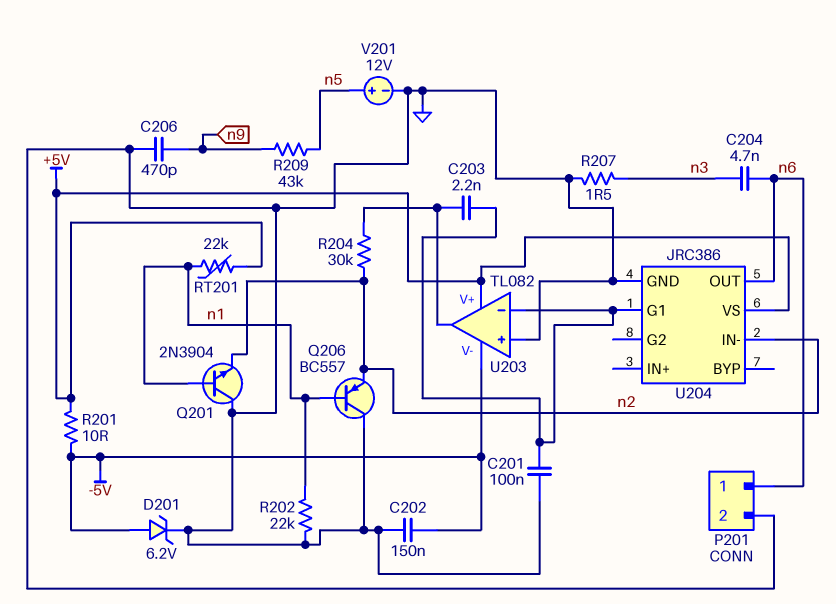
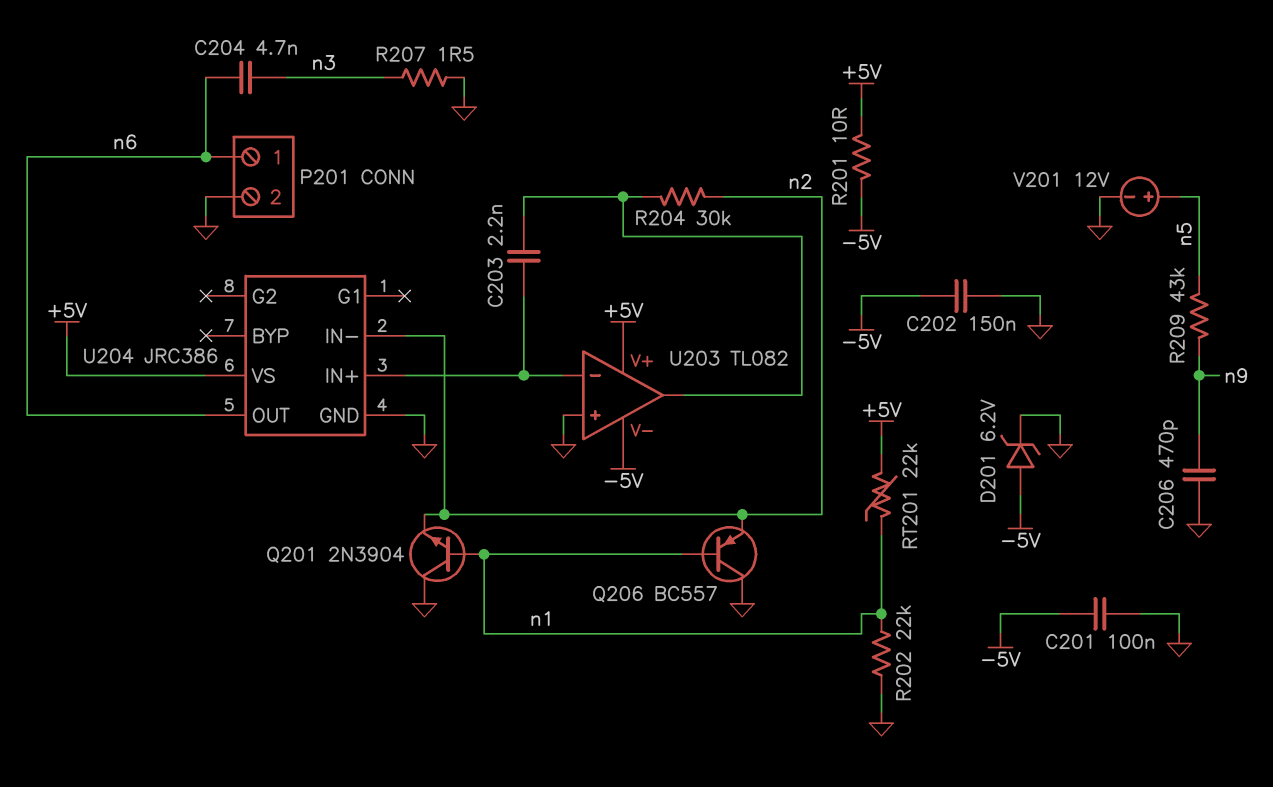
C201: 100nF (GND, U203/in-) -> 100nF (-5V, GND)
U204 pin G1: U203/in- -> none
U204 pin IN+: none -> U203/in-

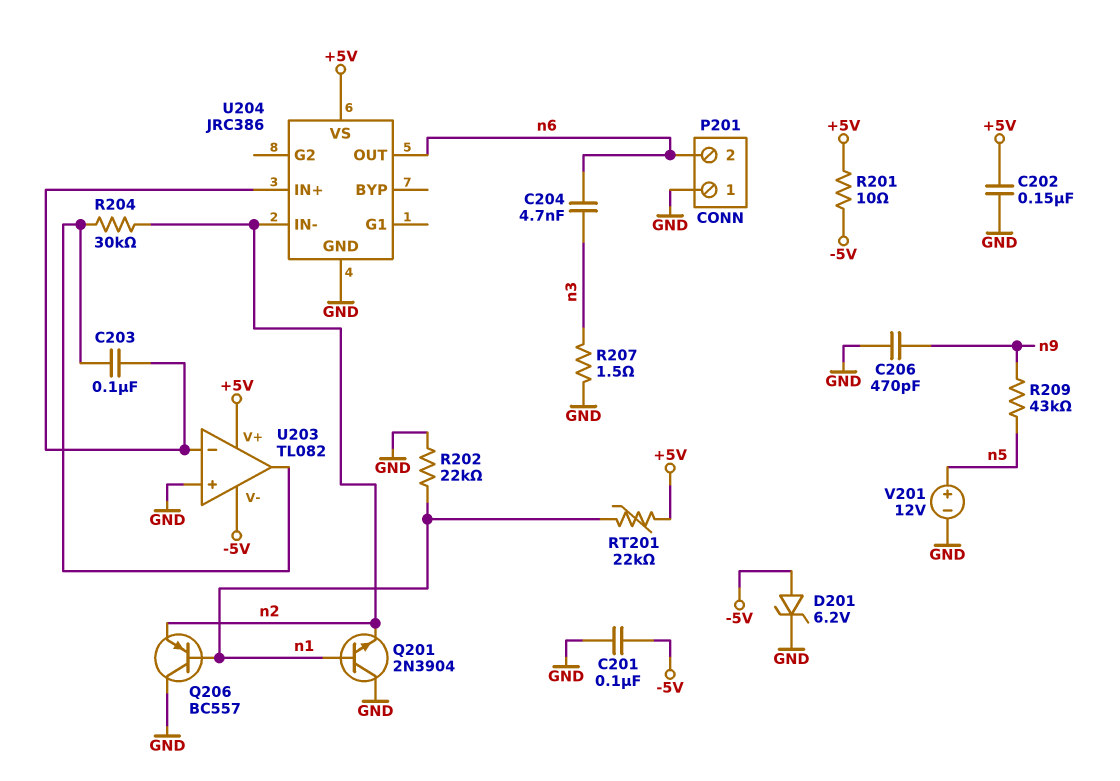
C202: 150nF (-5V, GND) -> 150nF (+5V, GND)
C203: 2.2nF (U203/in-, U203/out) -> 100nF (U203/in-, U203/out)
P201 pin 1: n6 -> GND
P201 pin 2: GND -> n6

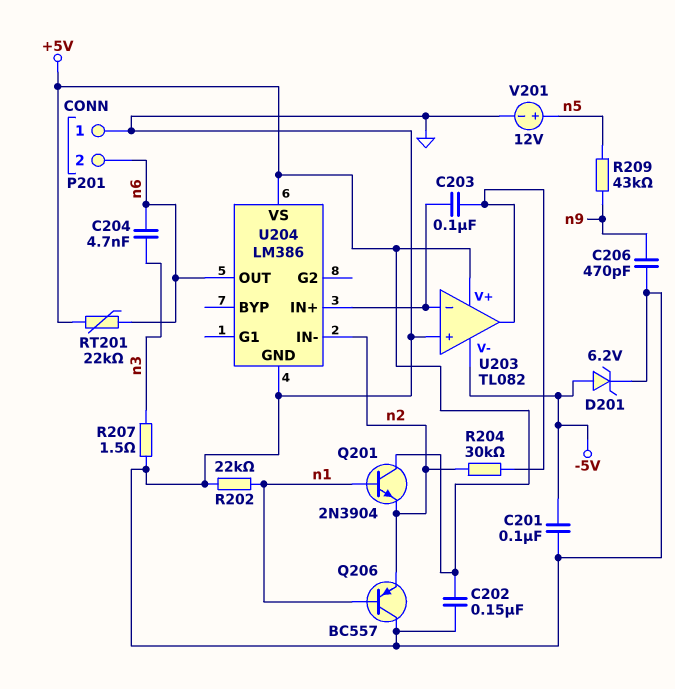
Q201: NPN 2N3904 (B n1, C GND, E n2) -> NPN 2N3904 (B n1, C +5V, E n2)
R201: 10 (+5V, -5V) -> none
RT201: 22k (+5V, n1) -> 22k (+5V, n6)
U204: JRC386 -> LM386

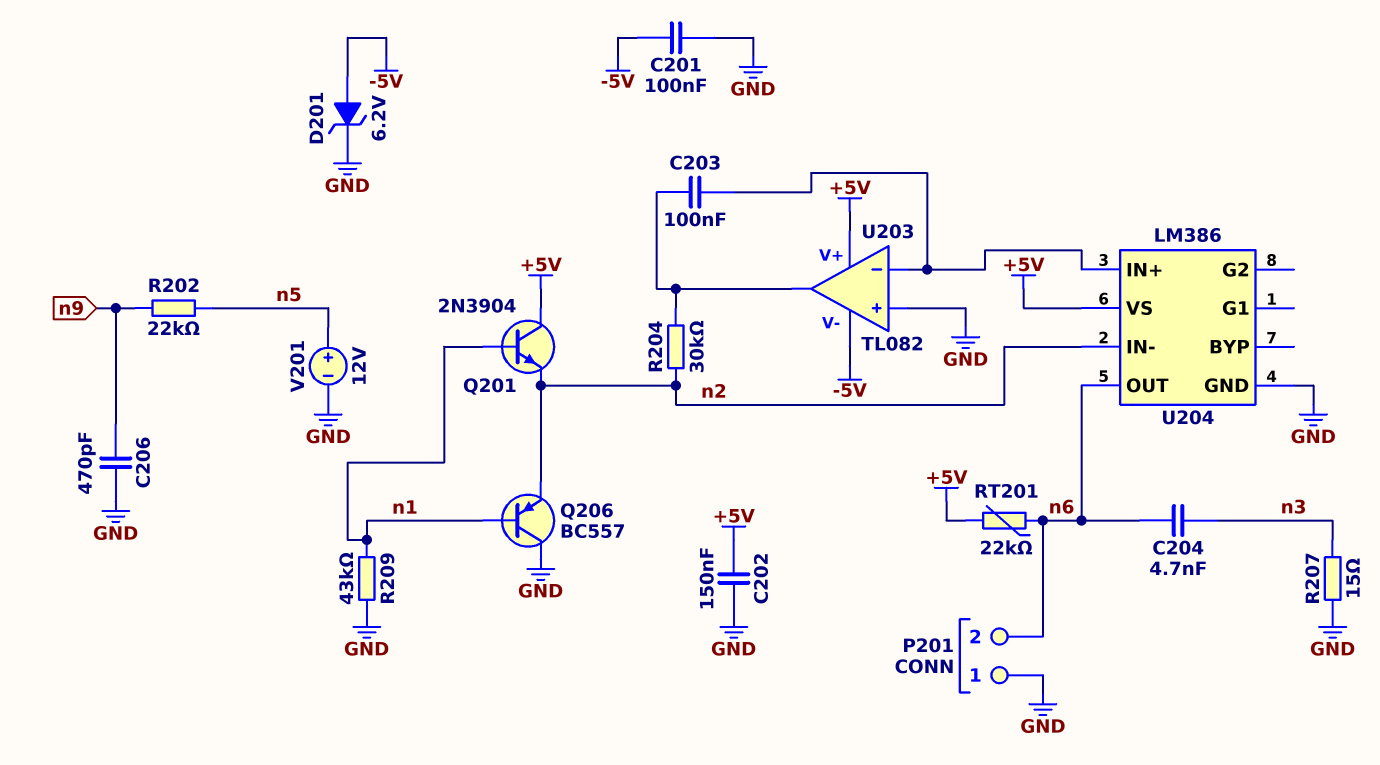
R202: 22k (GND, n1) -> 22k (n5, n9)
R207: 1.5 (GND, n3) -> 15 (GND, n3)
R209: 43k (n5, n9) -> 43k (GND, n1)

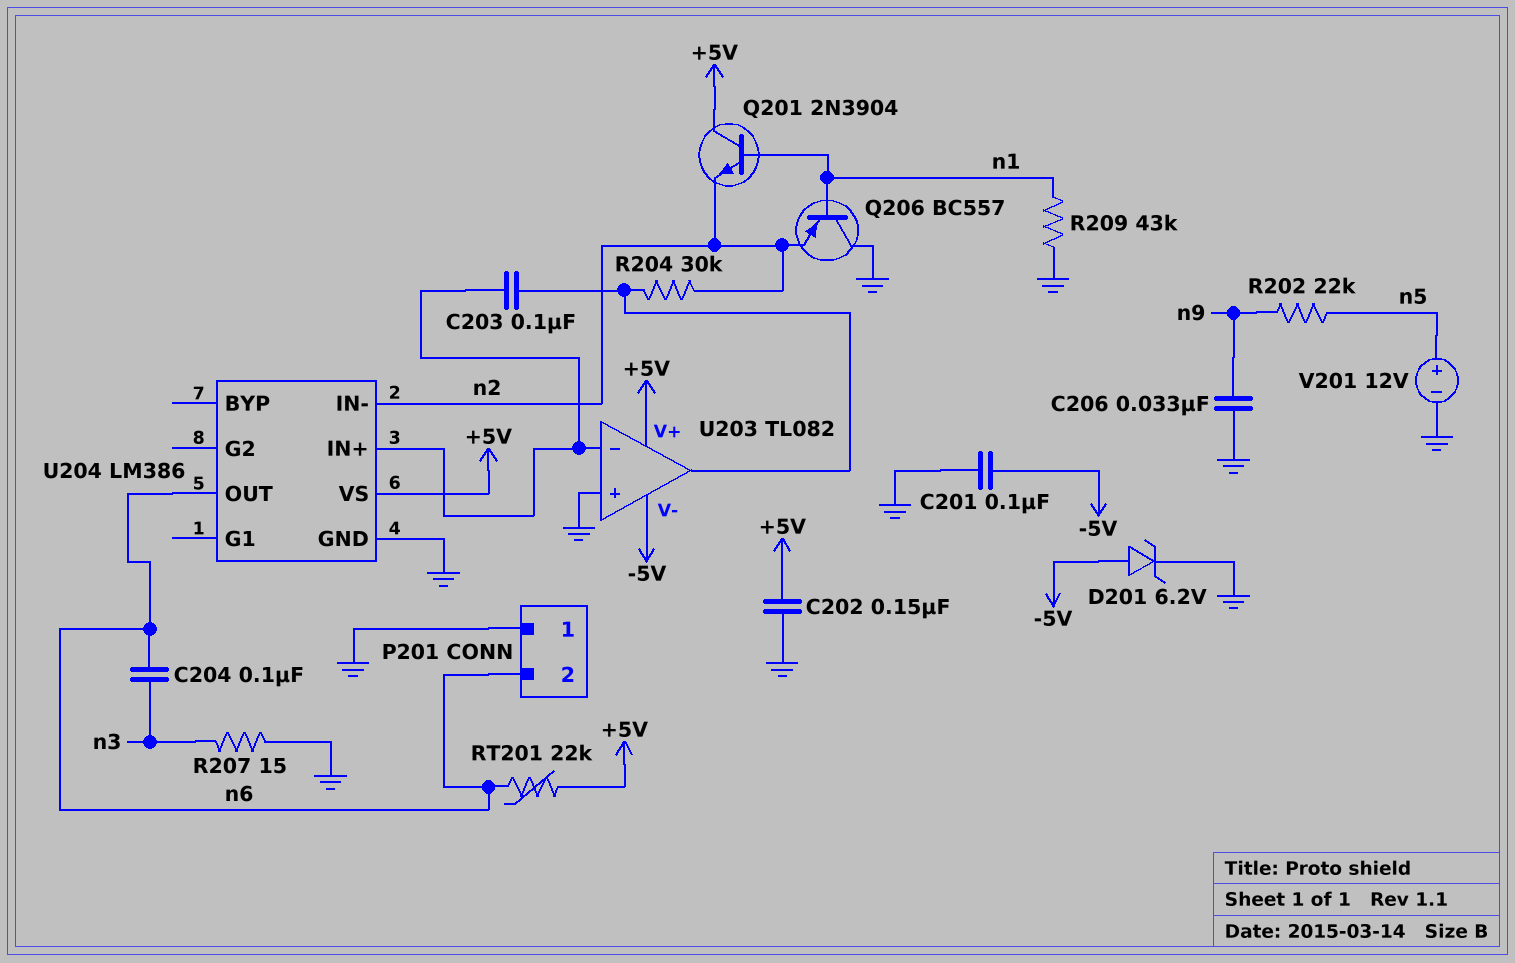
C204: 4.7nF (n3, n6) -> 100nF (n3, n6)
C206: 470pF (GND, n9) -> 33nF (GND, n9)

